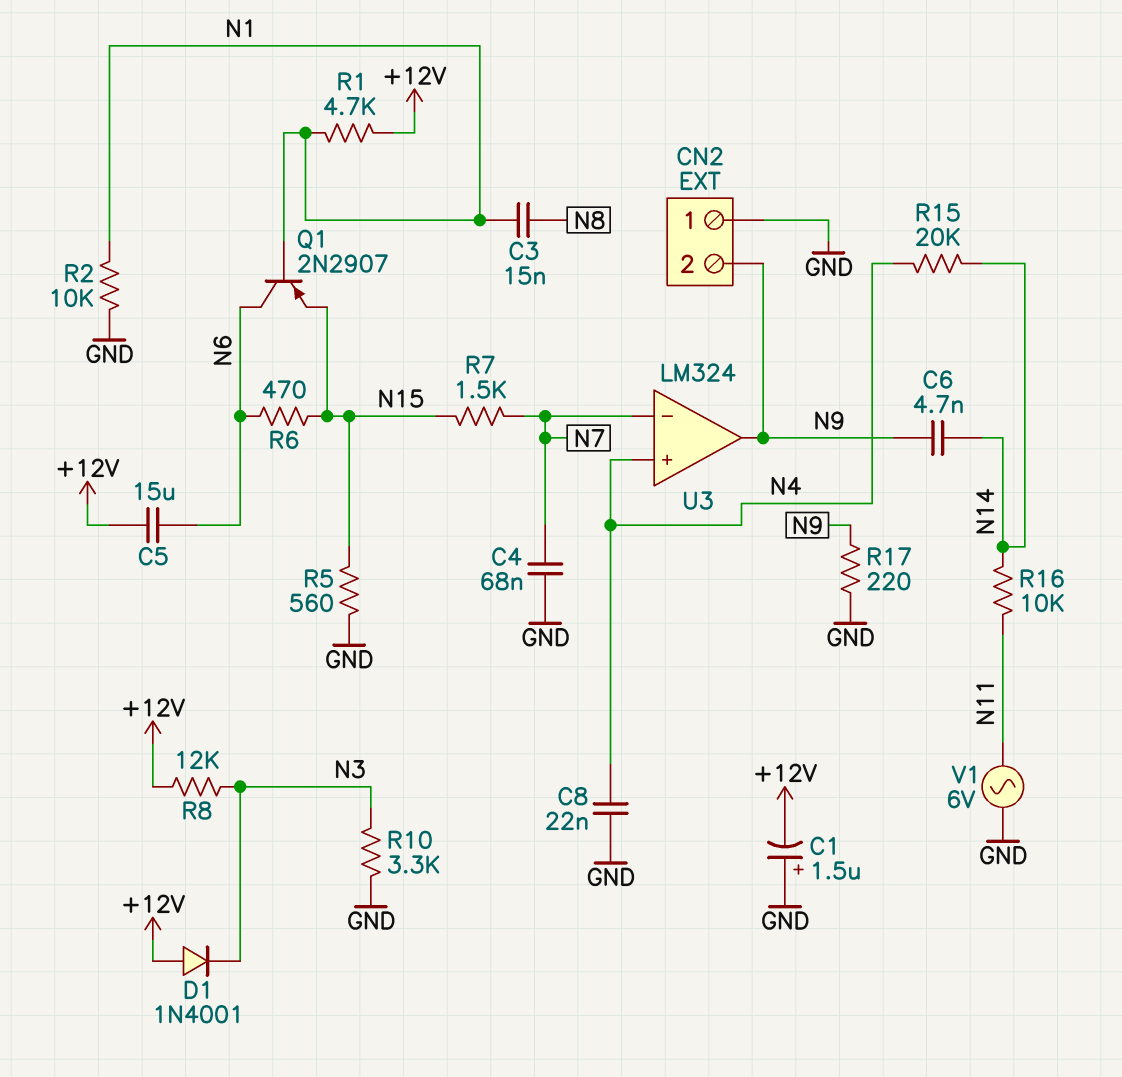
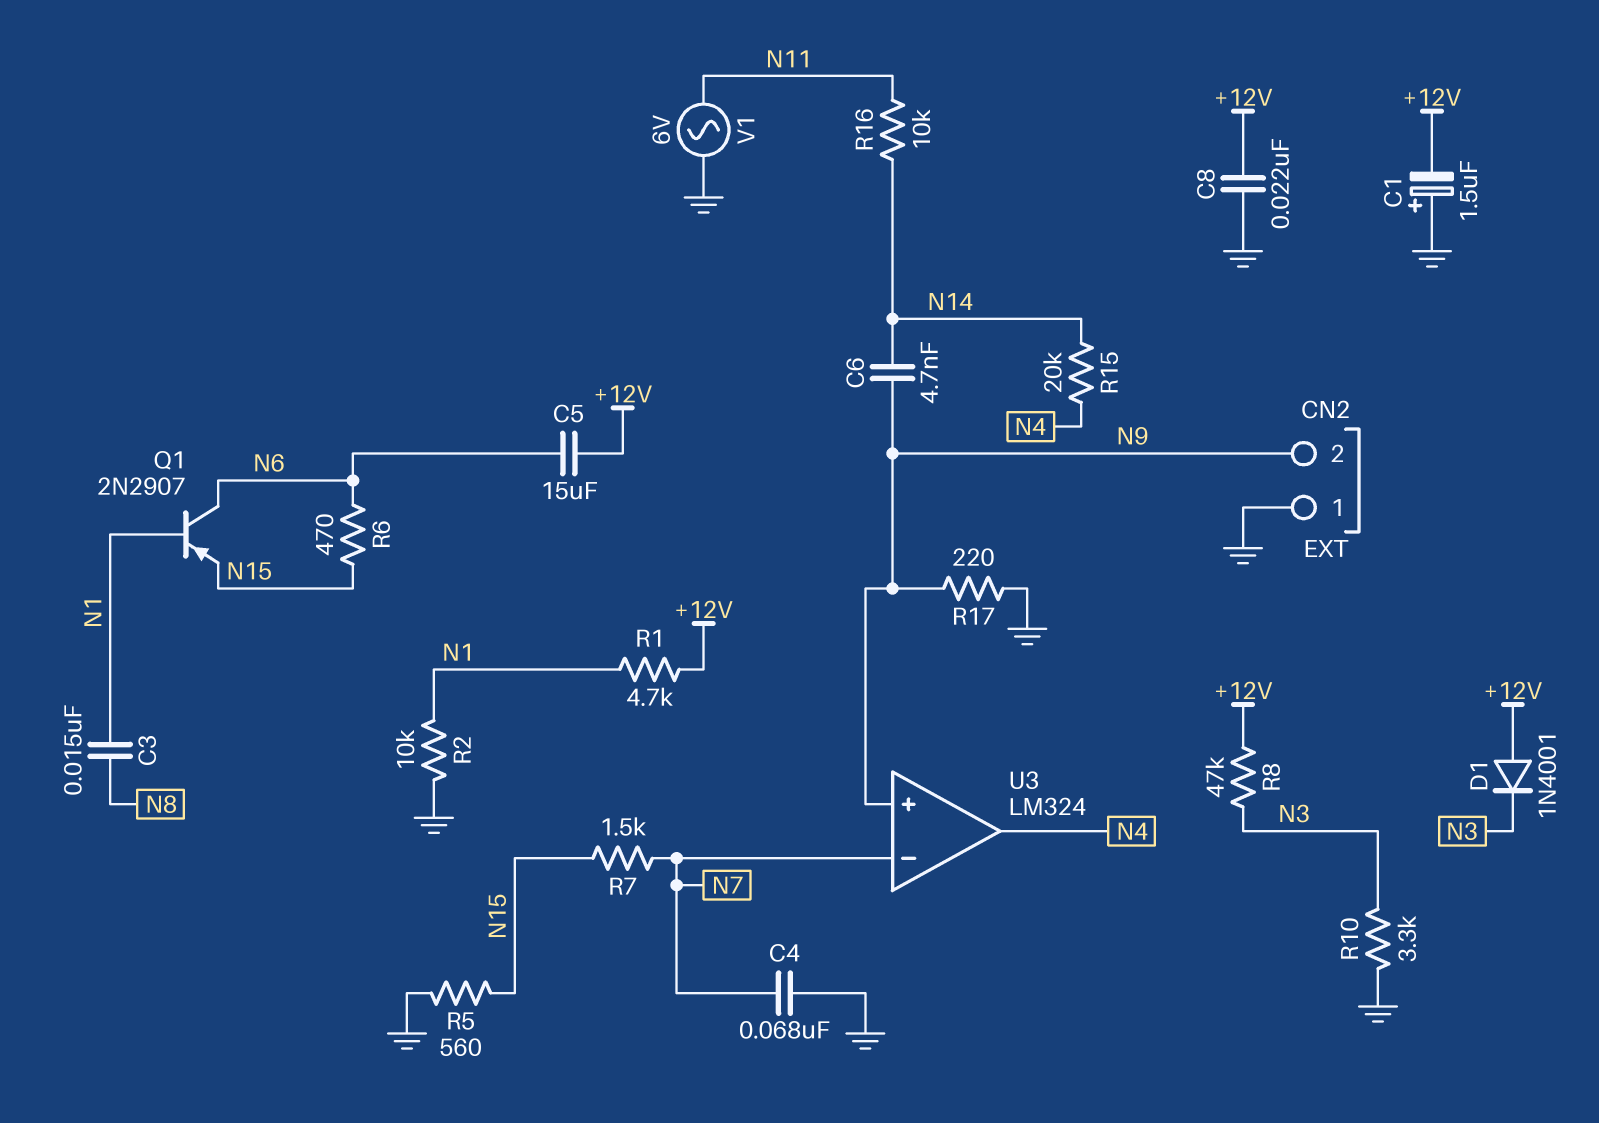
C8: 22nF (GND, N4) -> 22nF (+12V, GND)
R8: 12k (+12V, N3) -> 47k (+12V, N3)
U3 pin in+: N4 -> N9
U3 pin out: N9 -> N4

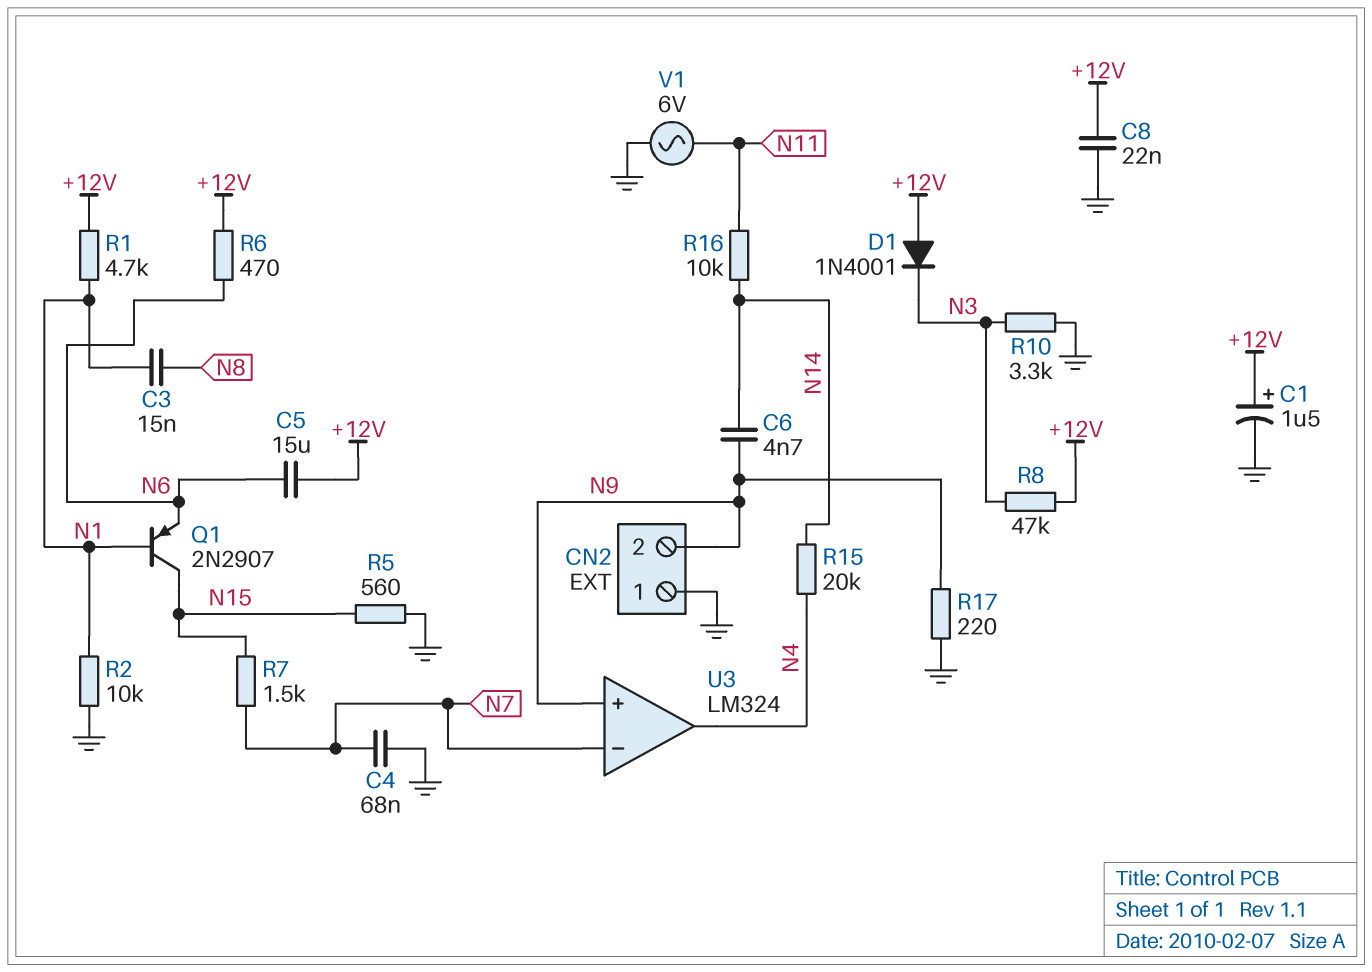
C1: 1.5uF (plus GND, minus +12V) -> 1.5uF (plus +12V, minus GND)
Q1: PNP 2N2907 (B N1, C N6, E N15) -> PNP 2N2907 (B N1, C N15, E N6)
R6: 470 (N6, N15) -> 470 (+12V, N6)

